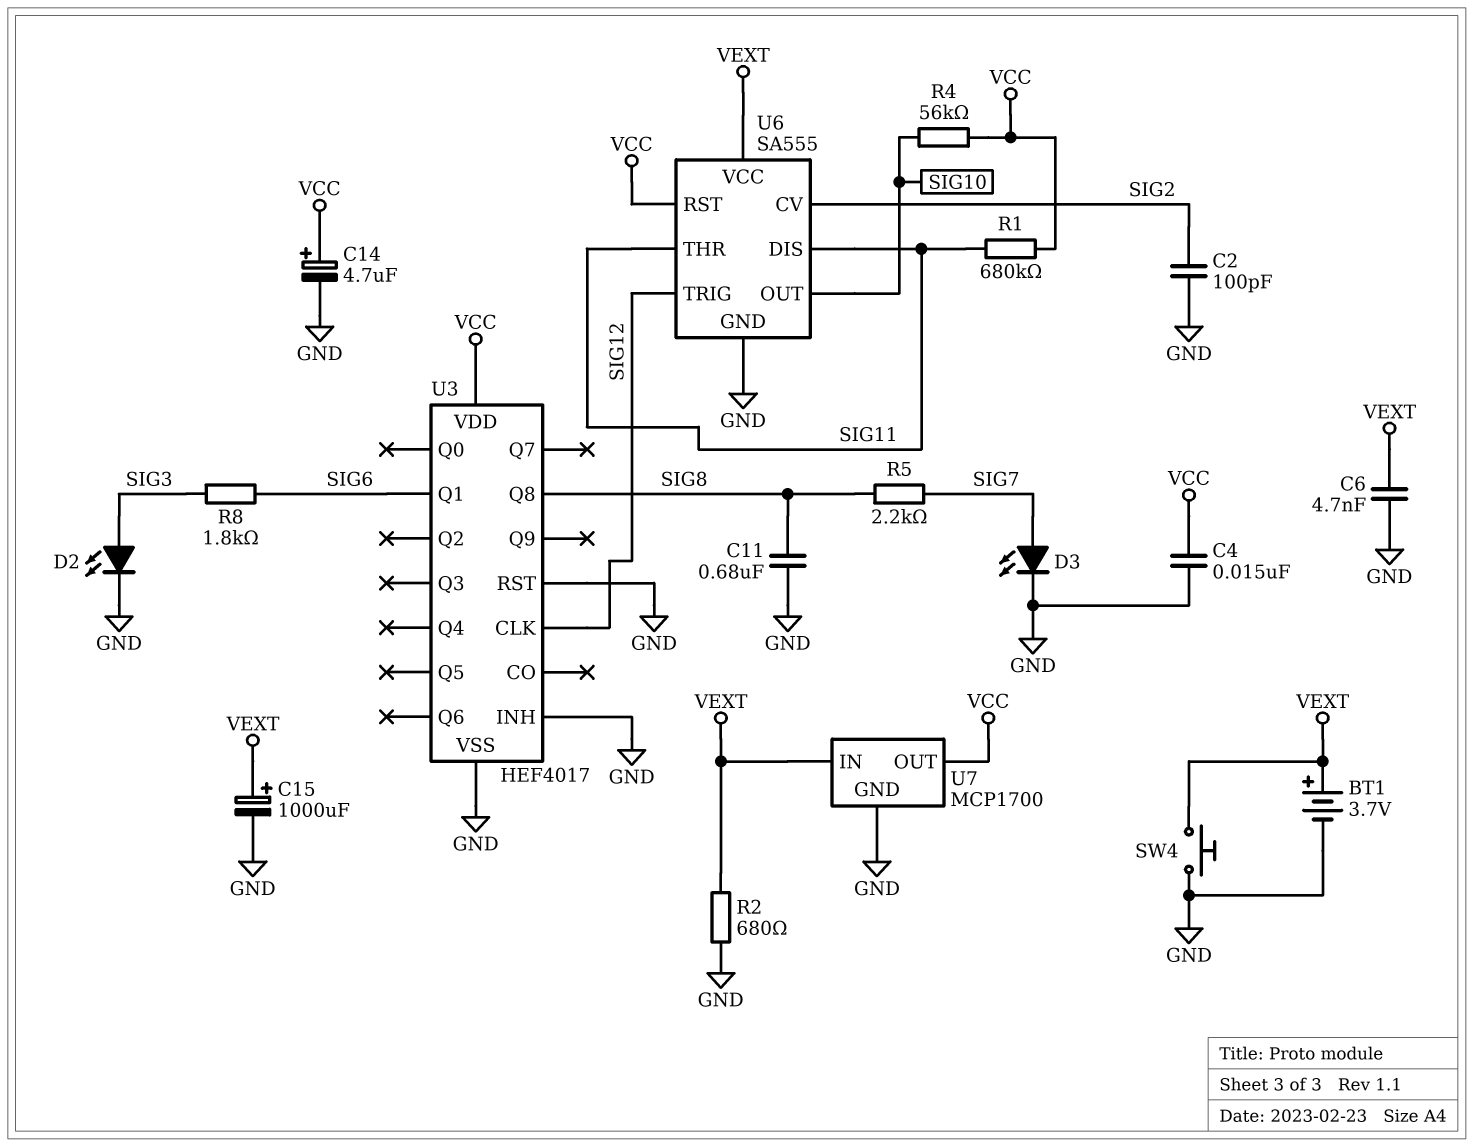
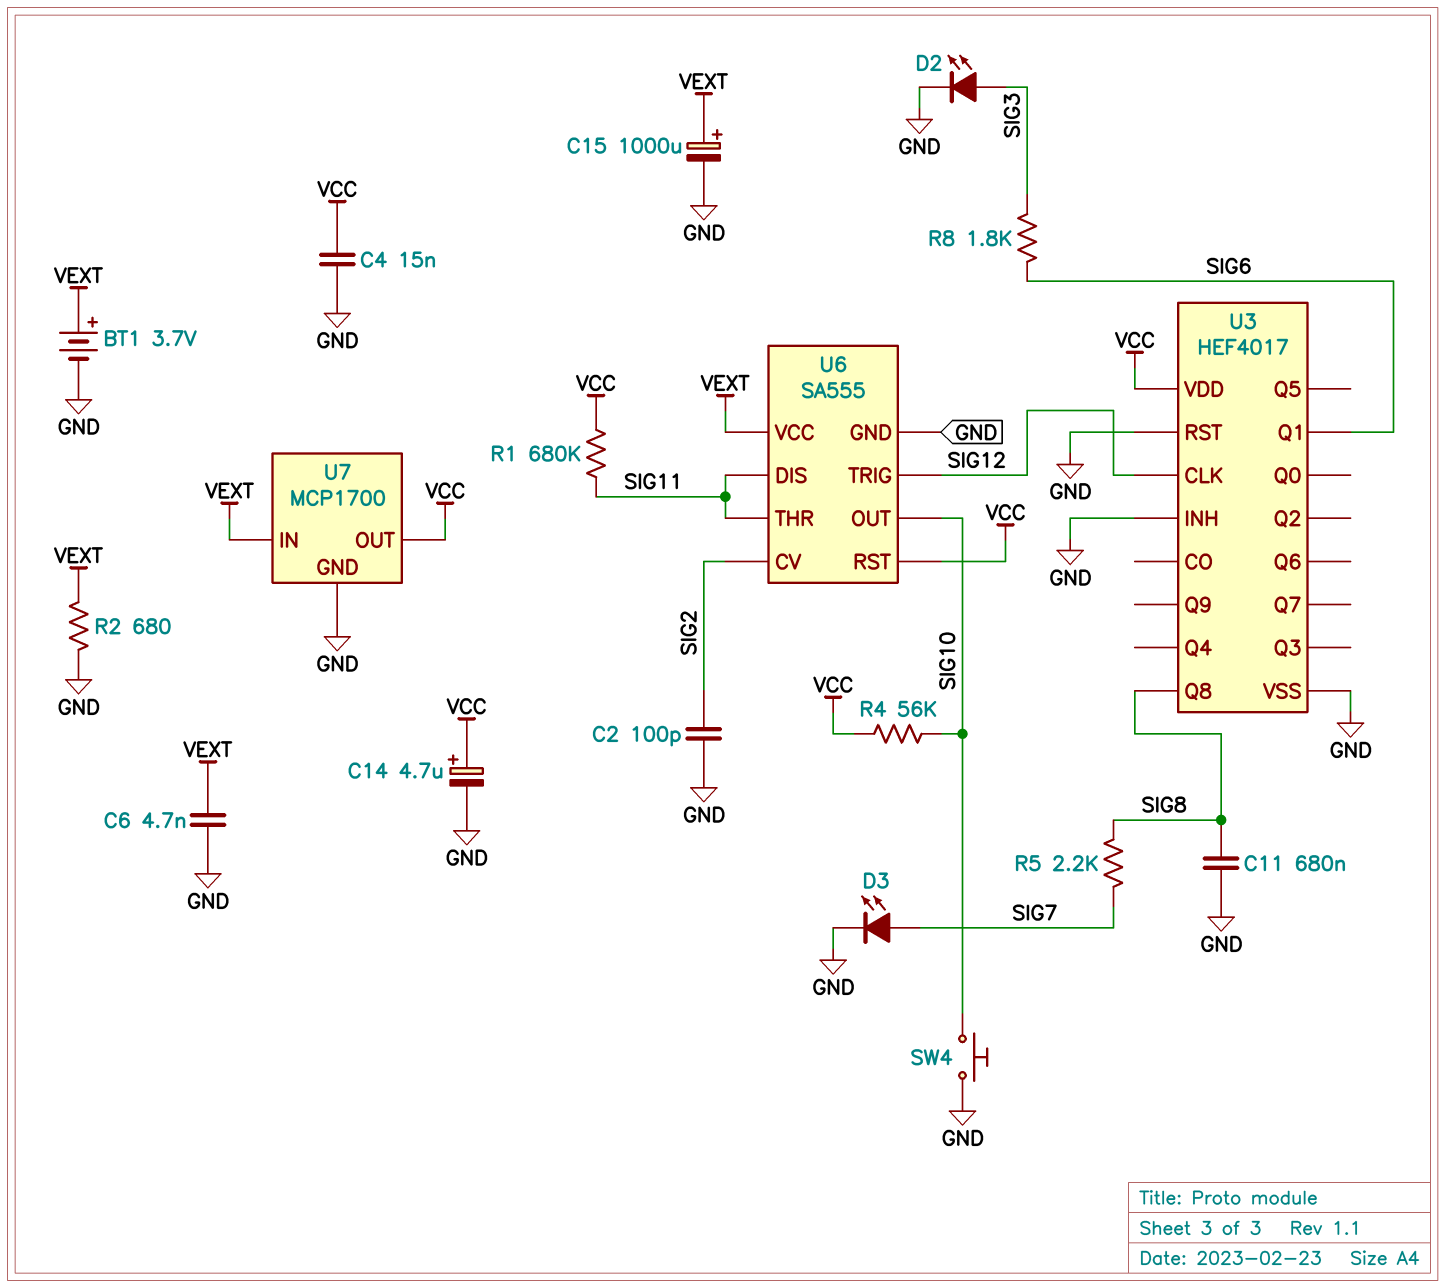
SW4: button (GND, VEXT) -> button (GND, SIG10)

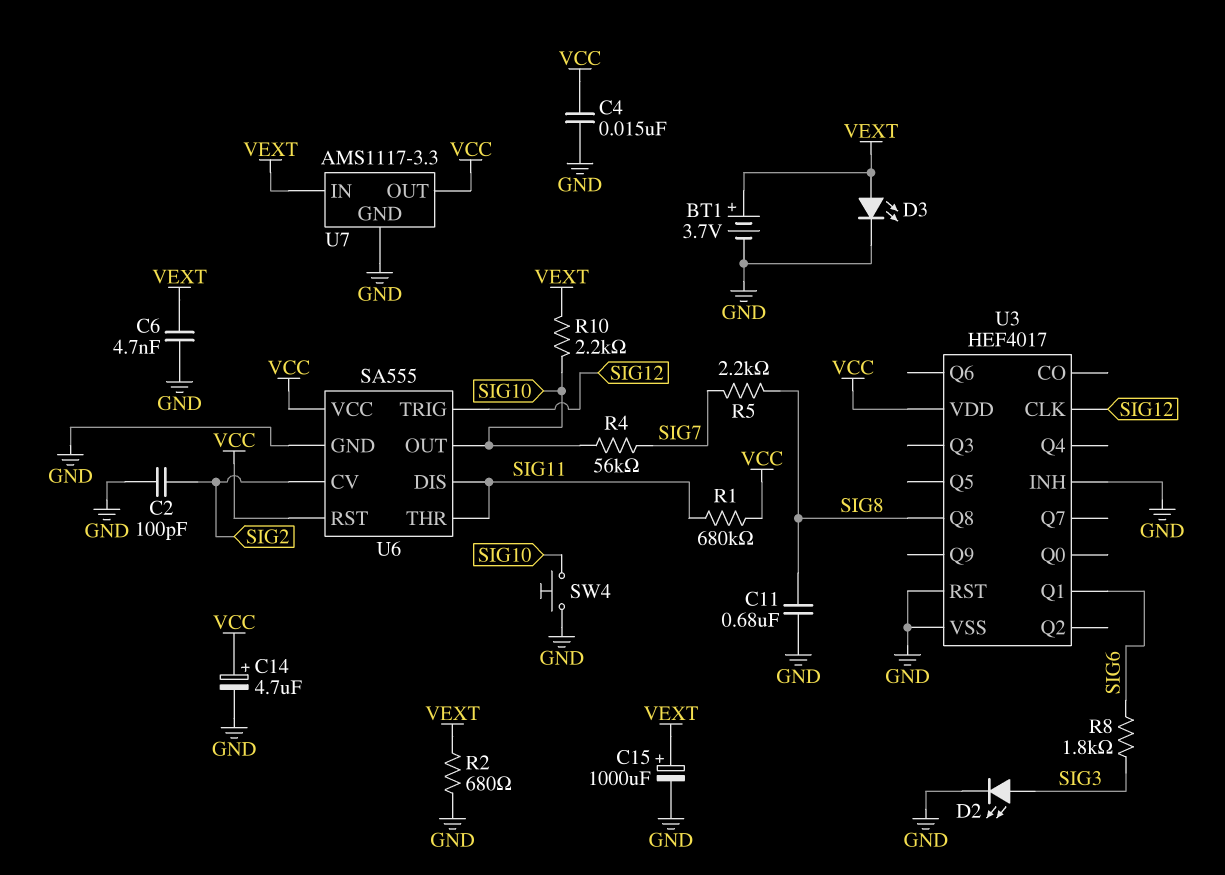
D3: LED (A SIG7, K GND) -> LED (A VEXT, K GND)
R4: 56k (SIG10, VCC) -> 56k (SIG7, SIG10)
R10: none -> 2.2k (SIG10, VEXT)
U6 pin VCC: VEXT -> VCC
U7: MCP1700 -> AMS1117-3.3

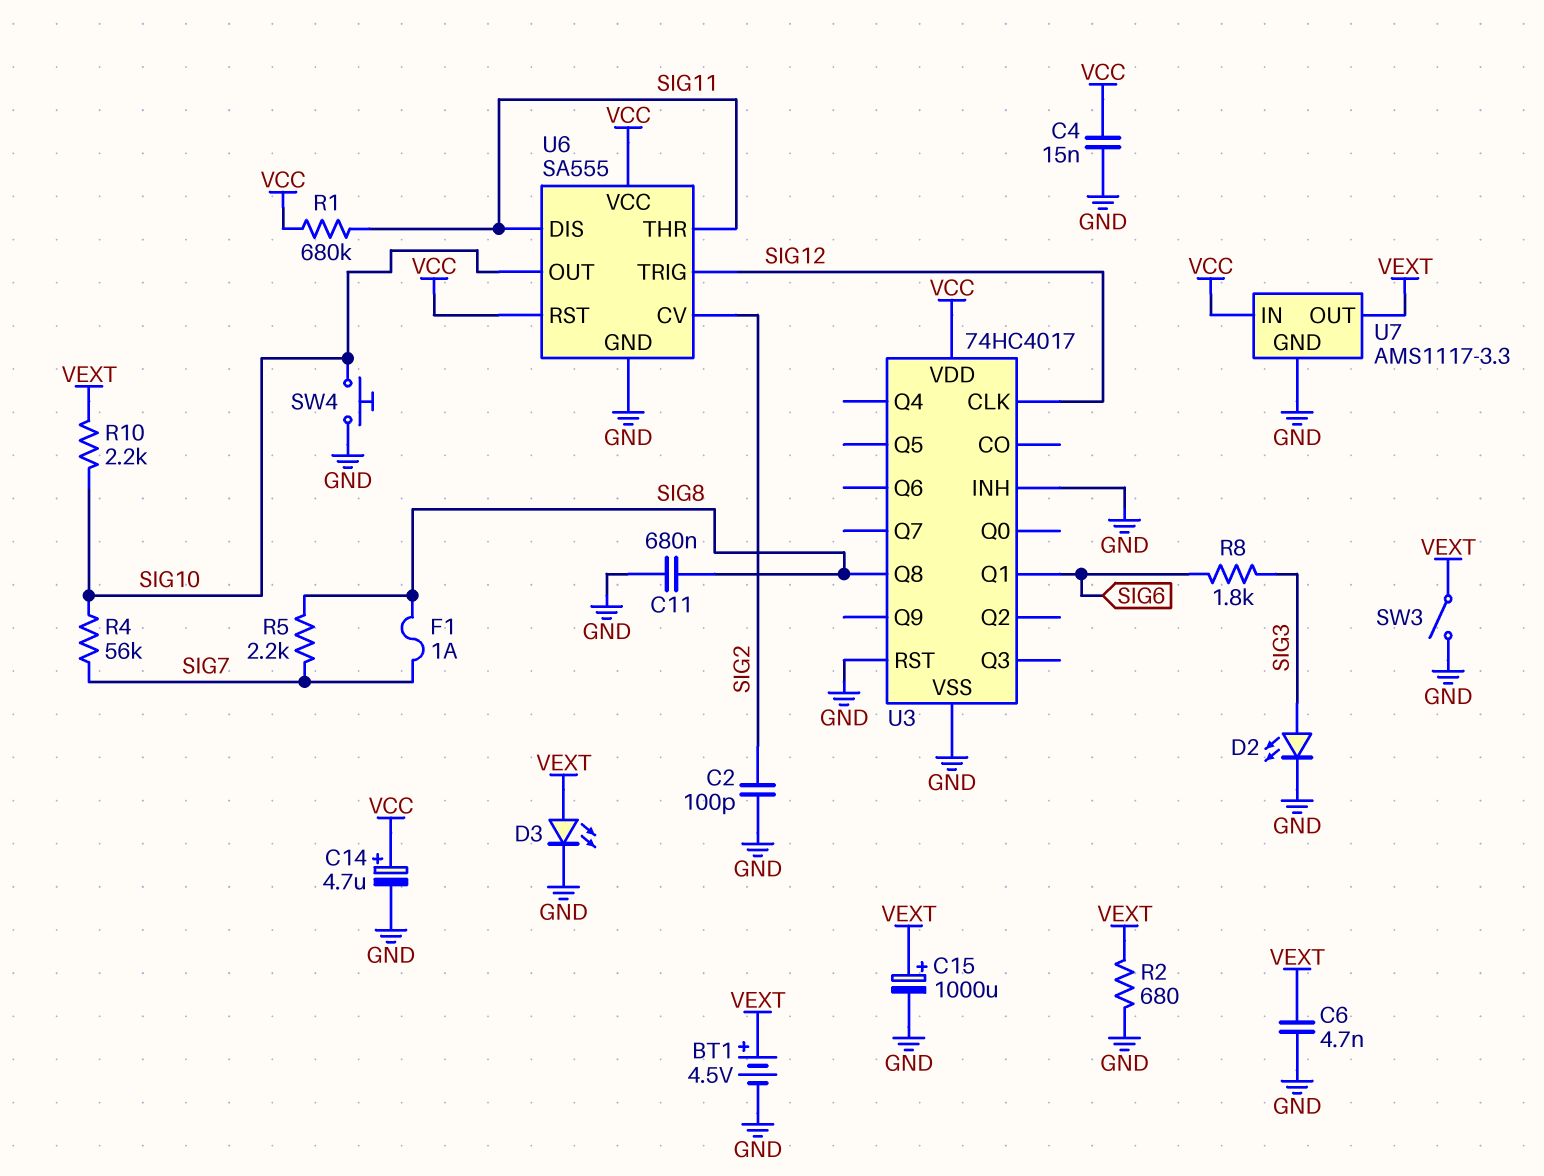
BT1: 3.7V (plus VEXT, minus GND) -> 4.5V (plus VEXT, minus GND)
F1: none -> 1A (SIG7, SIG8)
SW3: none -> switch (GND, VEXT)
U3: HEF4017 -> 74HC4017
U7 pin IN: VEXT -> VCC
U7 pin OUT: VCC -> VEXT

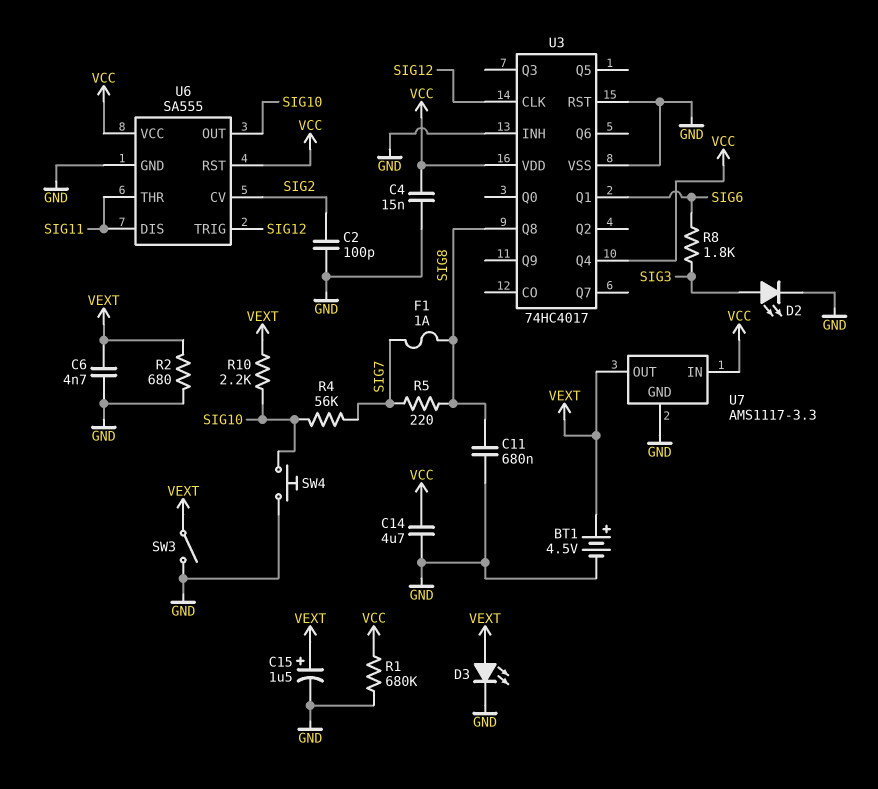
C14: 4.7uF (plus VCC, minus GND) -> 4.7uF (GND, VCC)
C15: 1000uF (plus VEXT, minus GND) -> 1.5uF (plus VEXT, minus GND)
R1: 680k (SIG11, VCC) -> 680k (GND, VCC)
R5: 2.2k (SIG7, SIG8) -> 220 (SIG7, SIG8)
U3 pin Q4: none -> VCC

